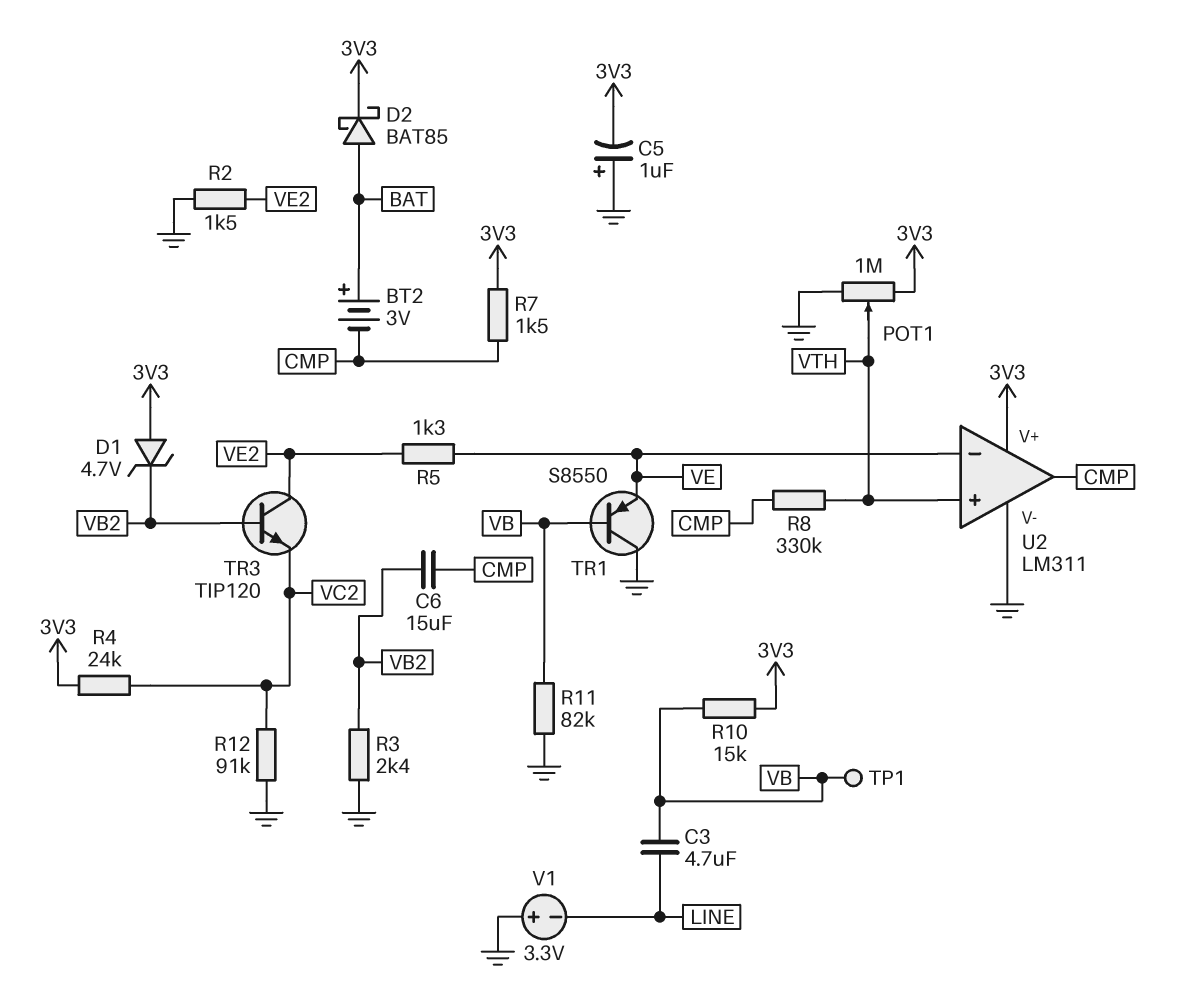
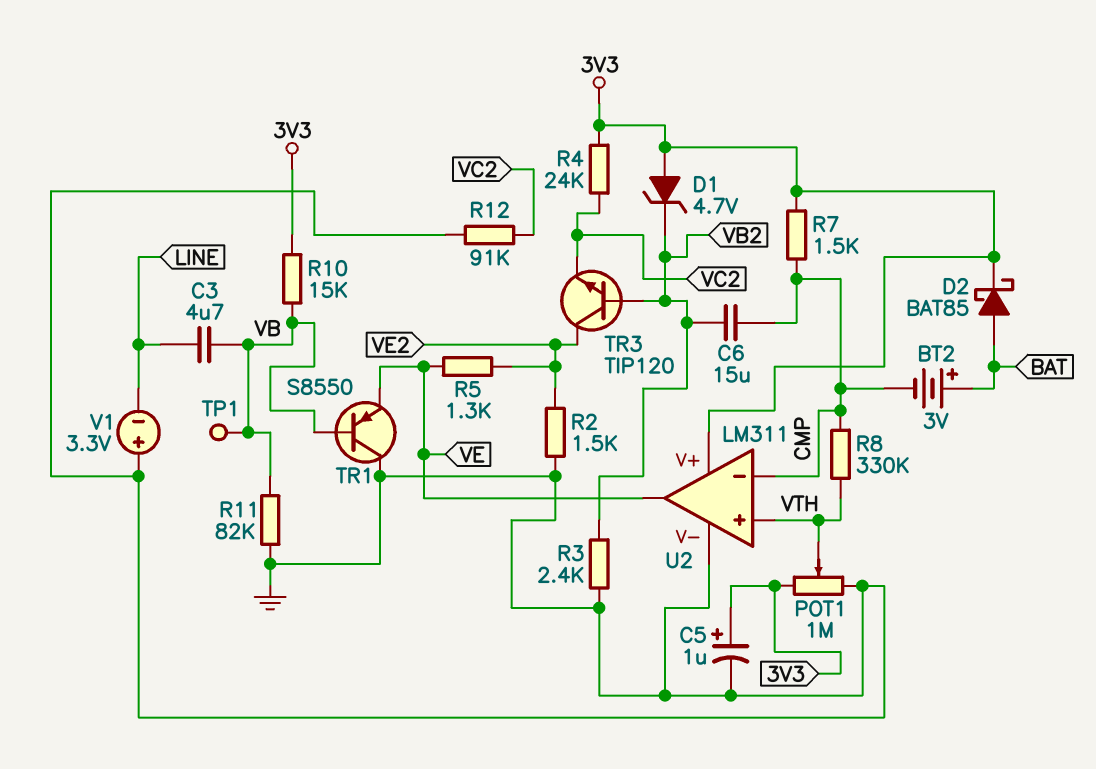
C5: 1uF (plus GND, minus 3V3) -> 1uF (plus 3V3, minus GND)
U2 pin in-: VE -> CMP
U2 pin out: CMP -> VE

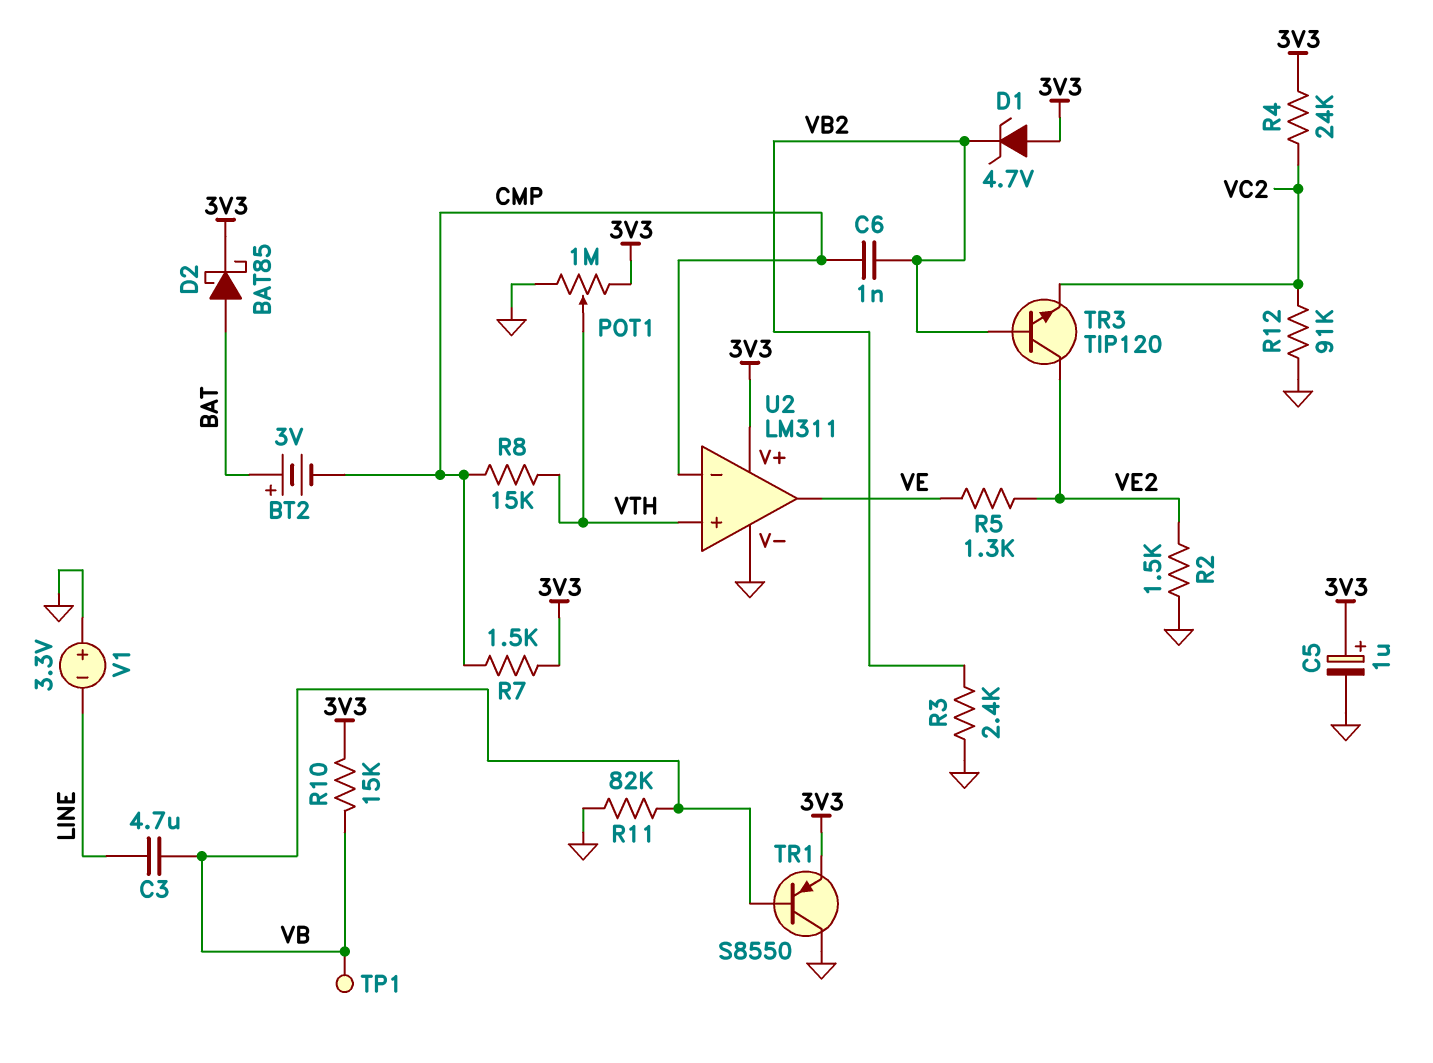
C6: 15uF (CMP, VB2) -> 1nF (CMP, VB2)
R8: 330k (CMP, VTH) -> 15k (CMP, VTH)
TR1: PNP S8550 (B VB, C GND, E VE) -> PNP S8550 (B VB, C GND, E 3V3)

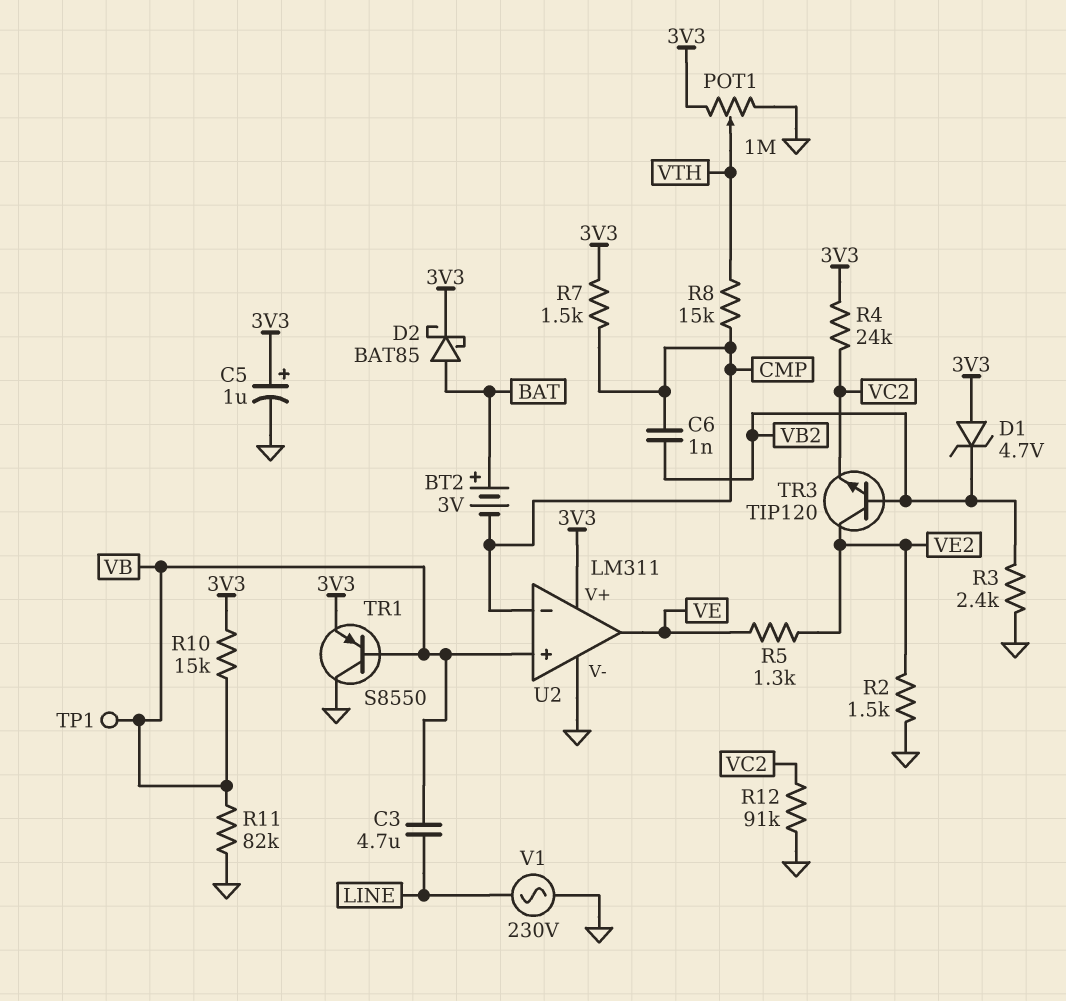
U2 pin in+: VTH -> VB
V1: 3.3V (plus GND, minus LINE) -> AC 230V (GND, LINE)

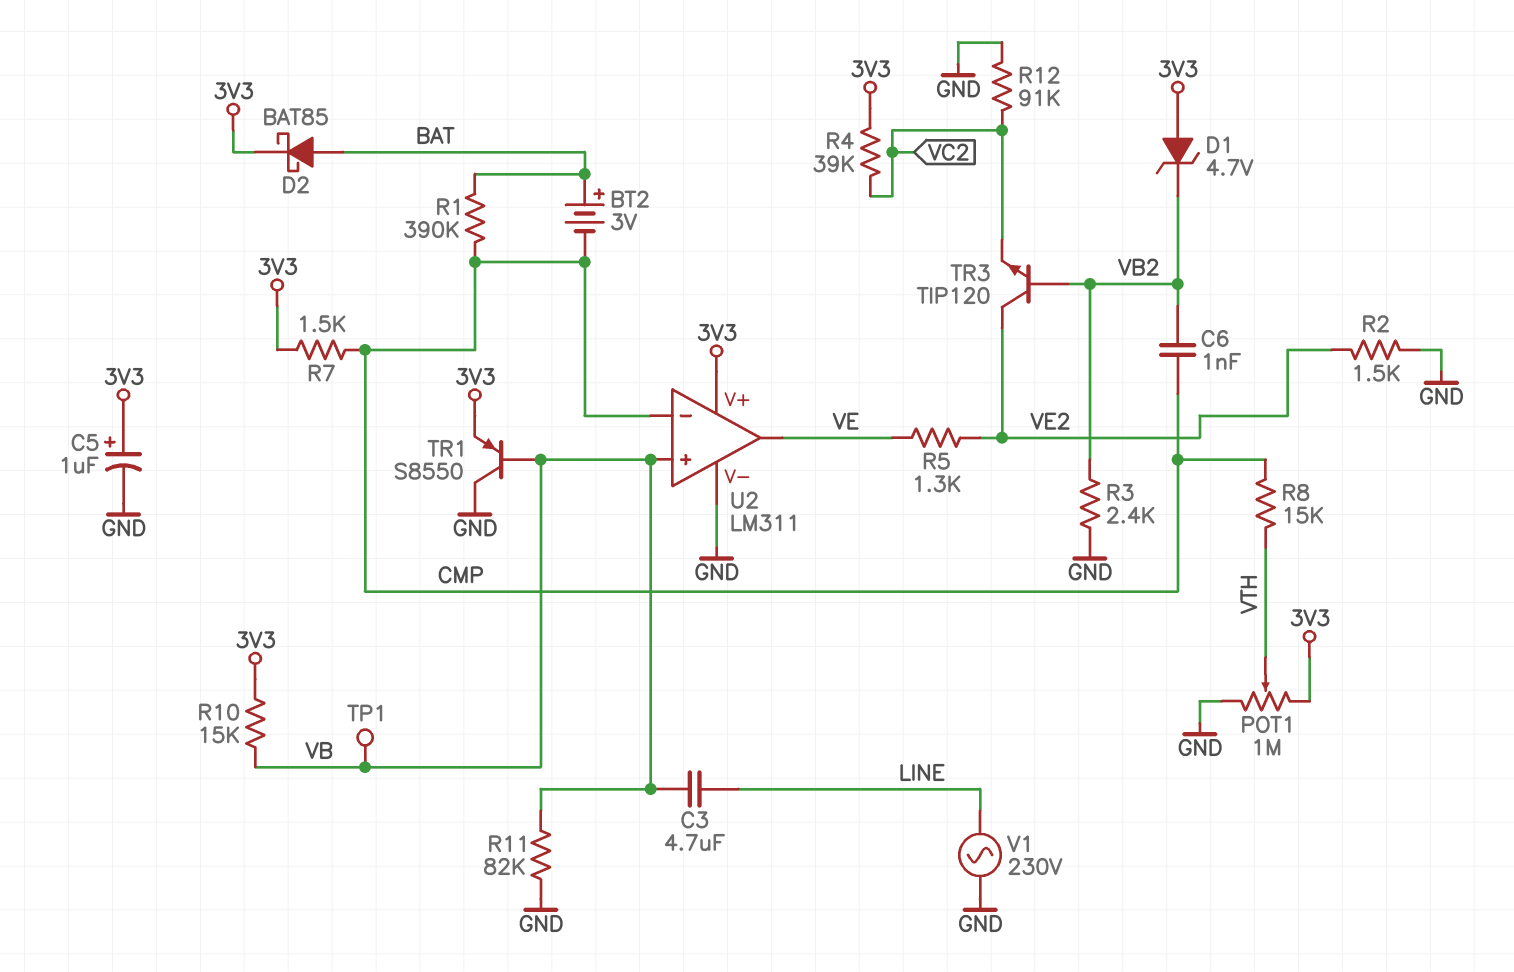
R1: none -> 390k (BAT, CMP)
R4: 24k (3V3, VC2) -> 39k (3V3, VC2)

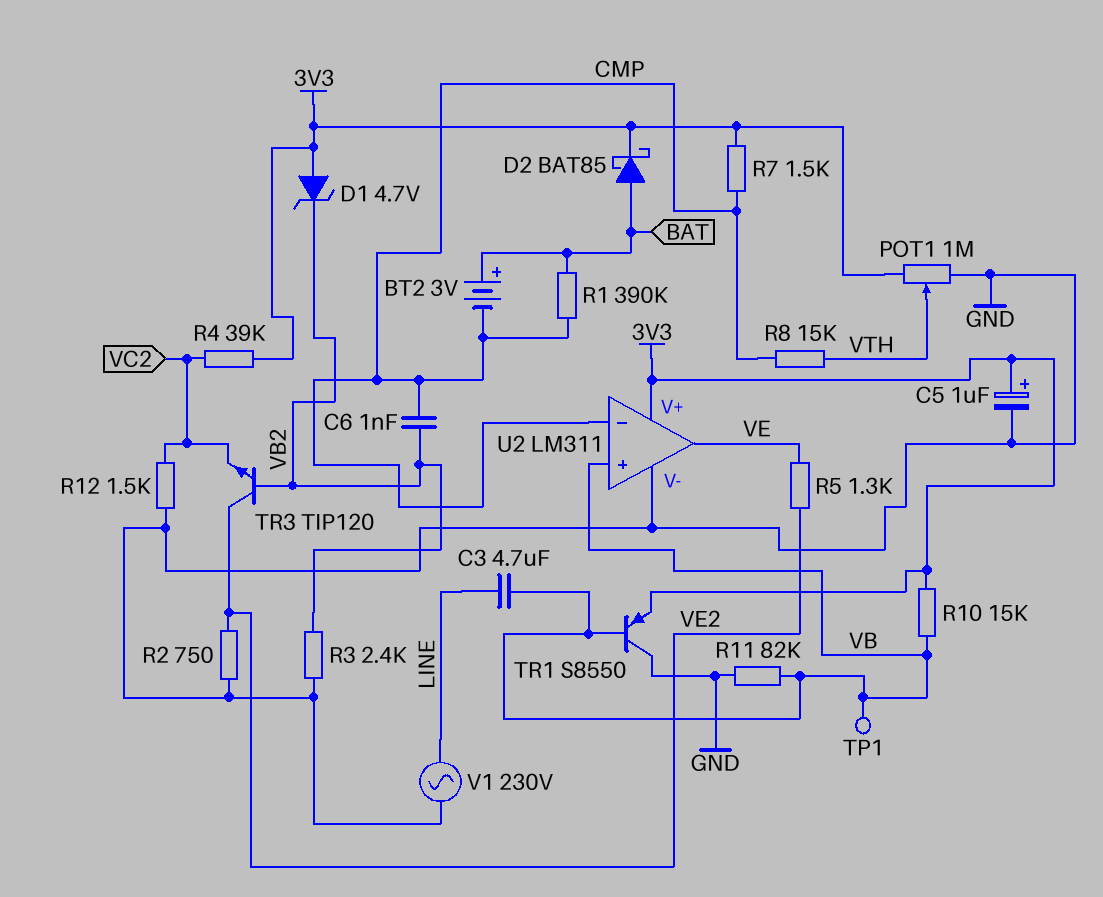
R2: 1.5k (GND, VE2) -> 750 (GND, VE2)
R12: 91k (GND, VC2) -> 1.5k (GND, VC2)

